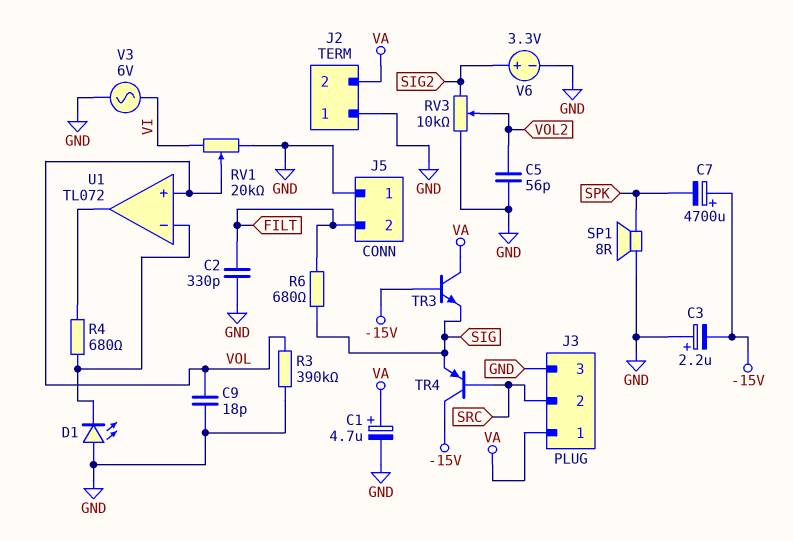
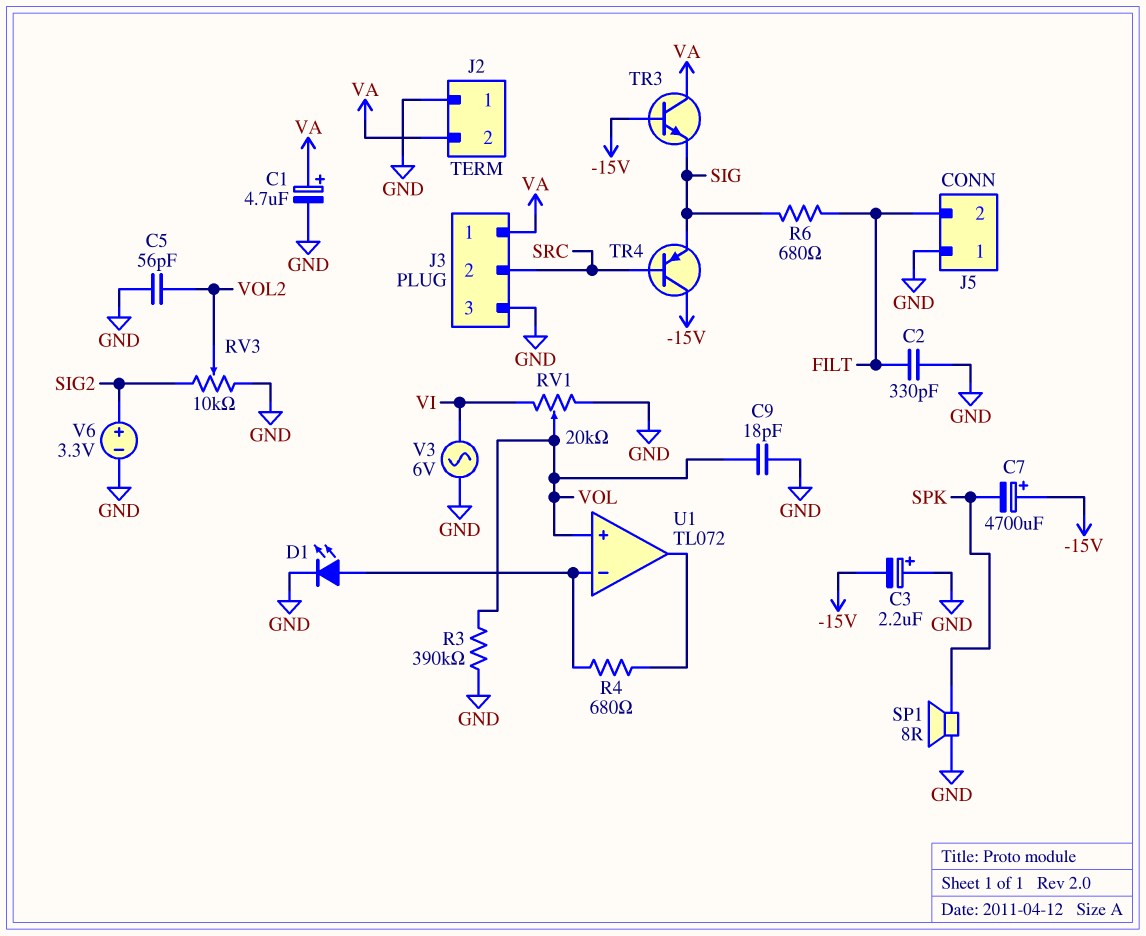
D1: LED (A GND, K U1/in-) -> LED (A U1/in-, K GND)

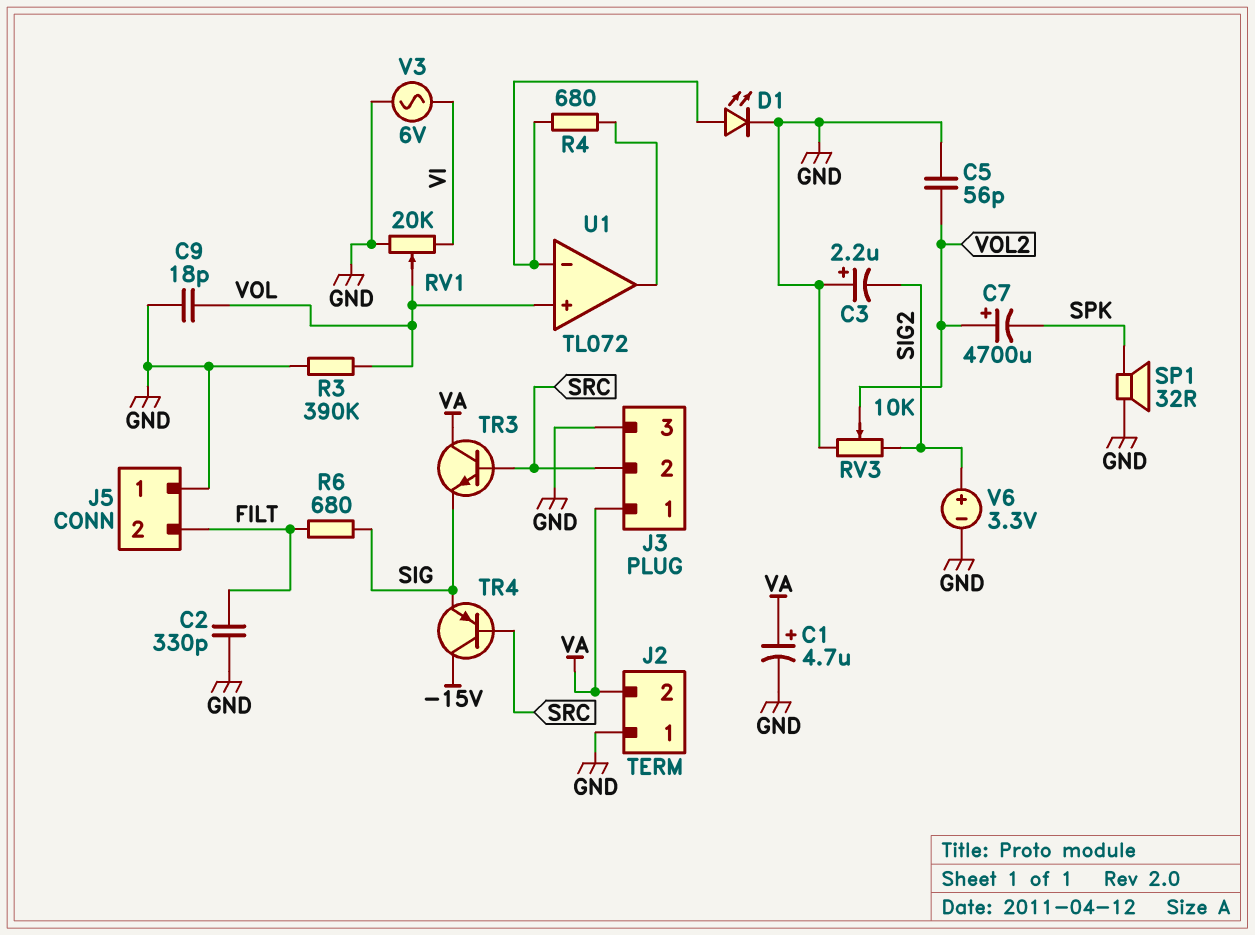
C3: 2.2uF (plus GND, minus -15V) -> 2.2uF (plus GND, minus SIG2)
C7: 4700uF (plus -15V, minus SPK) -> 4700uF (plus VOL2, minus SPK)
SP1: speaker 8R (GND, SPK) -> speaker 32R (GND, SPK)
TR3: NPN (B -15V, C VA, E SIG) -> NPN (B SRC, C VA, E SIG)

